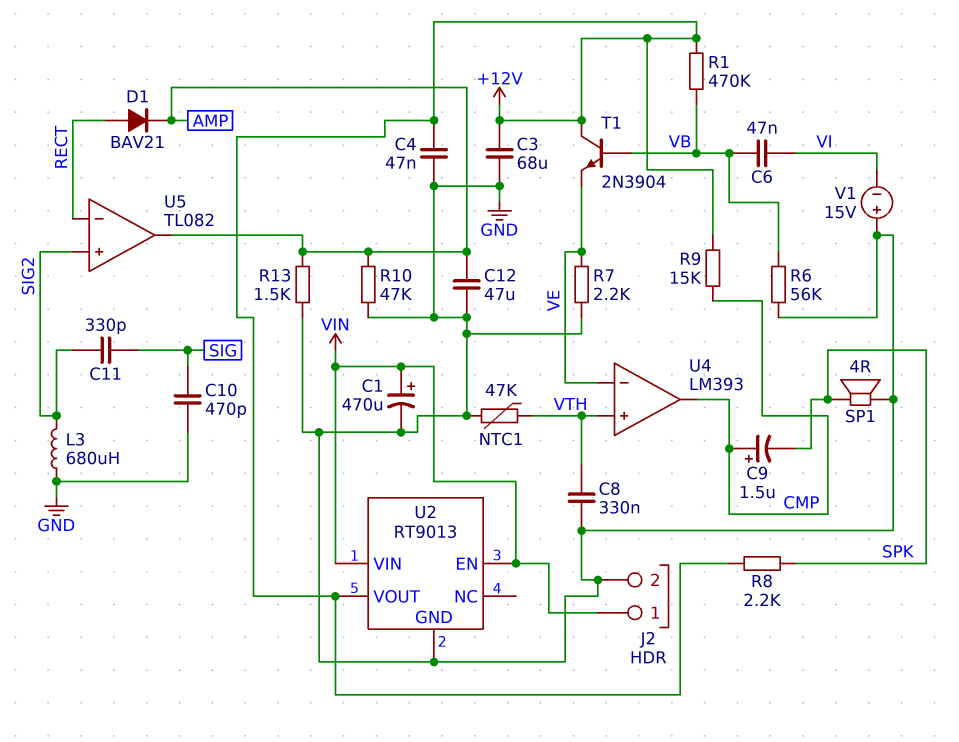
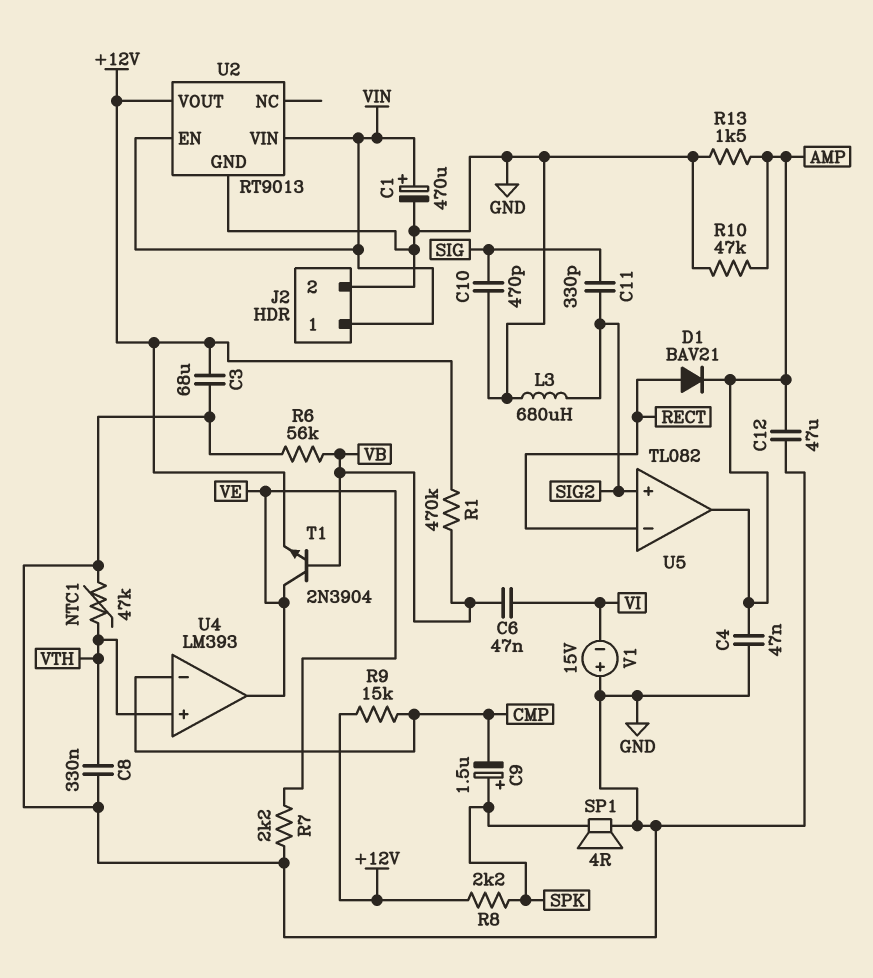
C4: 47nF (+12V, GND) -> 47nF (AMP, GND)
C9: 1.5uF (plus CMP, minus SPK) -> 1.5uF (plus SPK, minus CMP)
T1: NPN 2N3904 (B VB, C +12V, E VE) -> NPN 2N3904 (B VB, C VE, E +12V)
U4 pin in-: VE -> CMP
U4 pin out: CMP -> VE

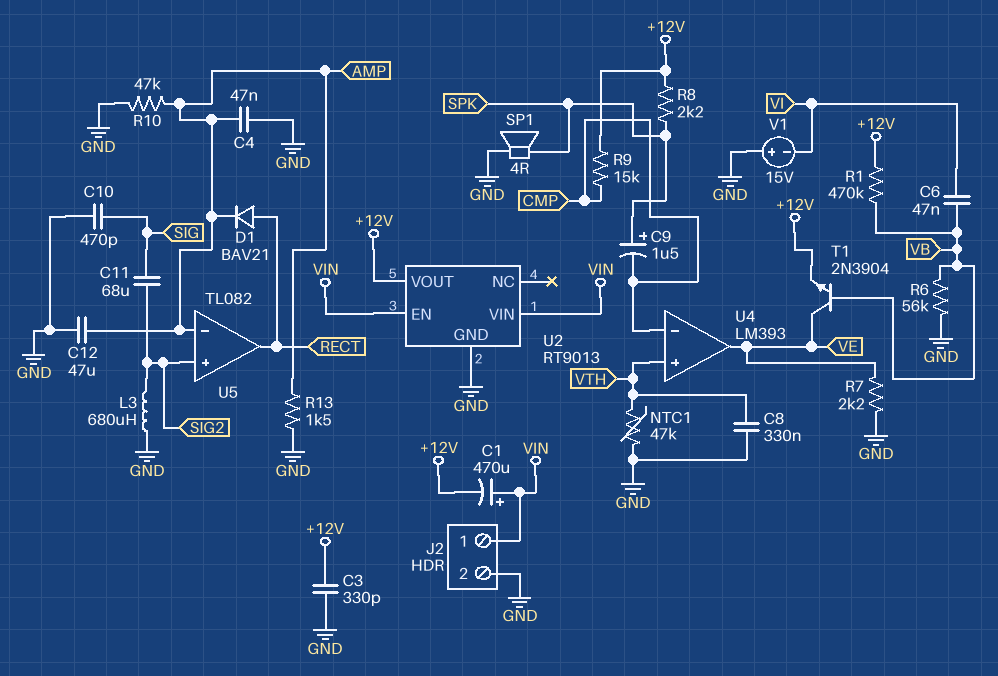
C1: 470uF (plus VIN, minus GND) -> 470uF (plus VIN, minus +12V)
C3: 68uF (+12V, GND) -> 330pF (+12V, GND)
C11: 330pF (SIG, SIG2) -> 68uF (SIG, SIG2)
U5 pin in-: RECT -> AMP
U5 pin out: AMP -> RECT

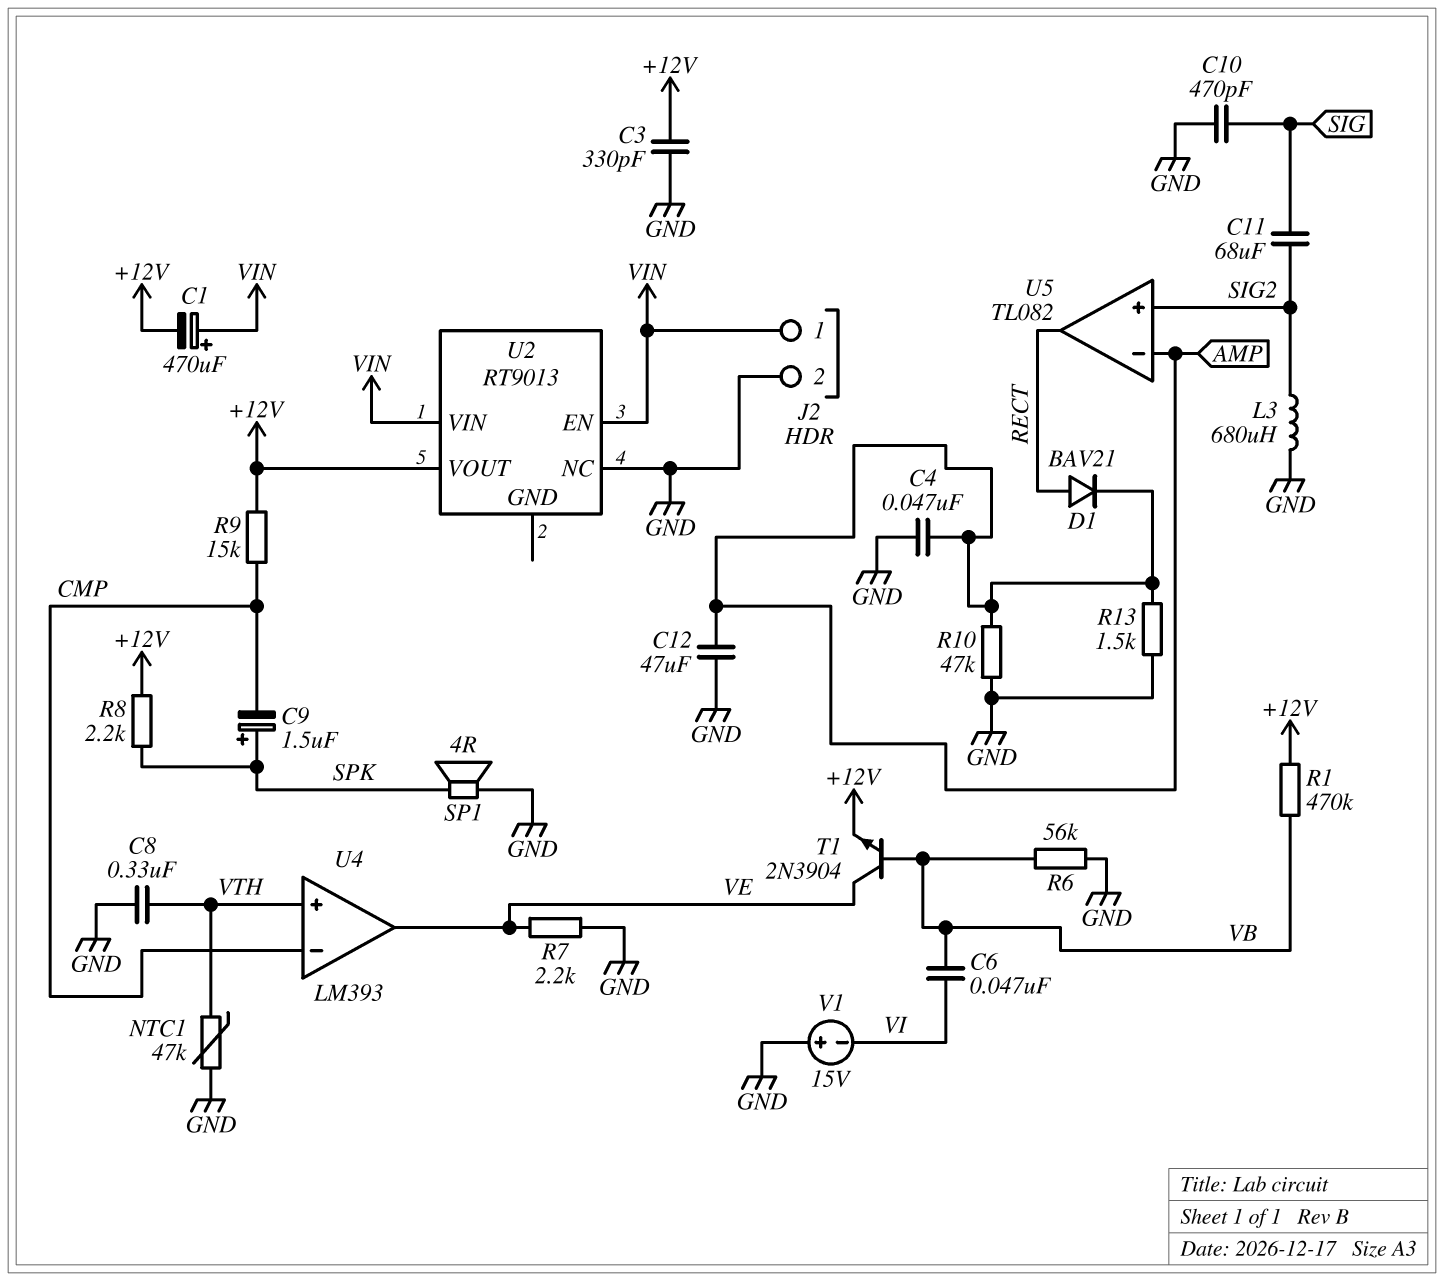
U2 pin GND: GND -> none
U2 pin NC: none -> GND

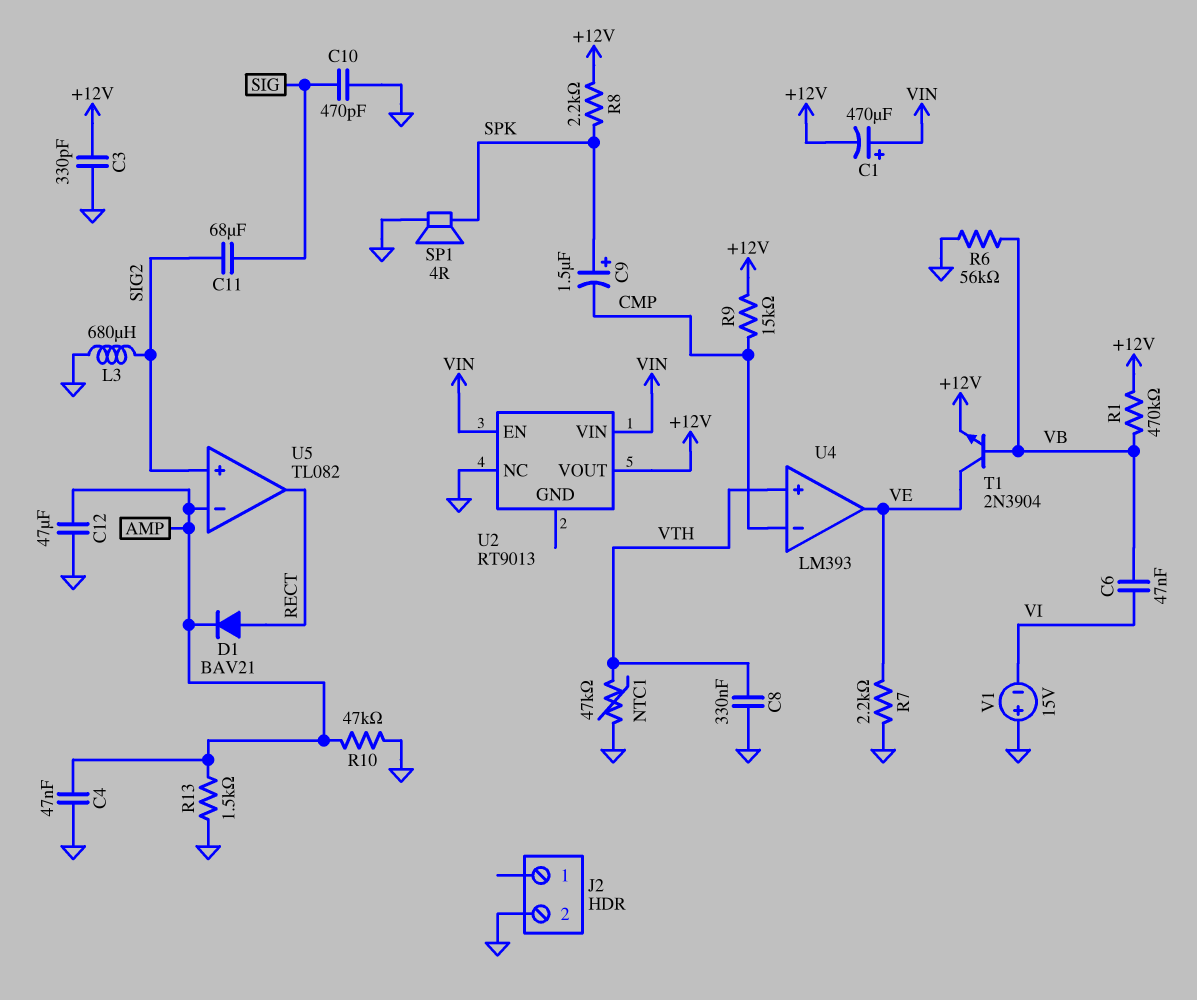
J2 pin 1: VIN -> none

